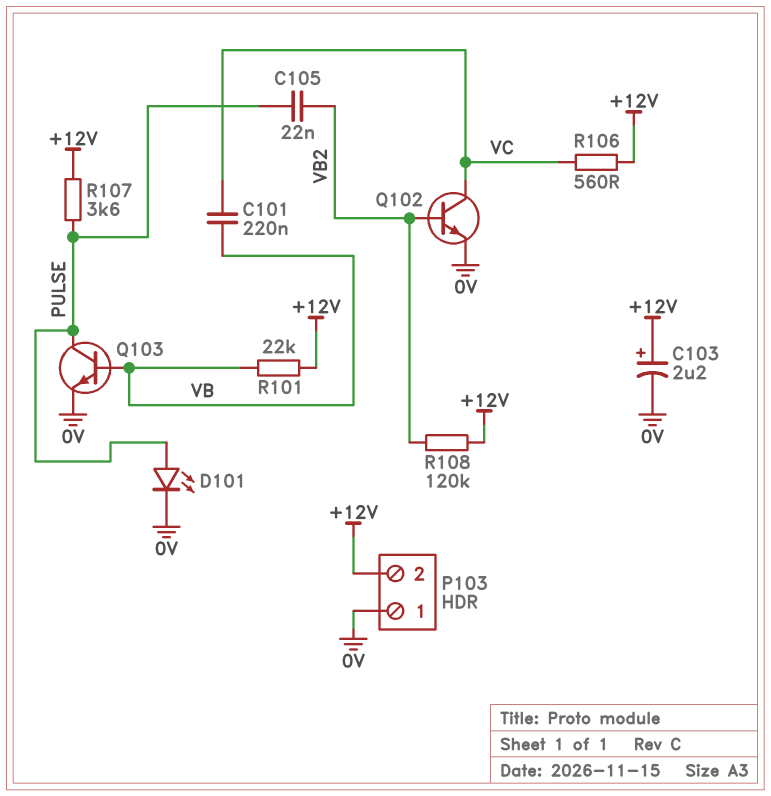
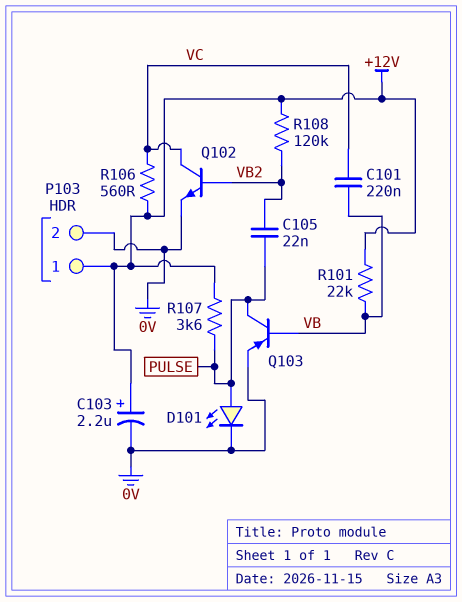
P103 pin 1: 0V -> +12V
P103 pin 2: +12V -> 0V
Q103: NPN (B VB, C PULSE, E 0V) -> PNP (B VB, C PULSE, E 0V)

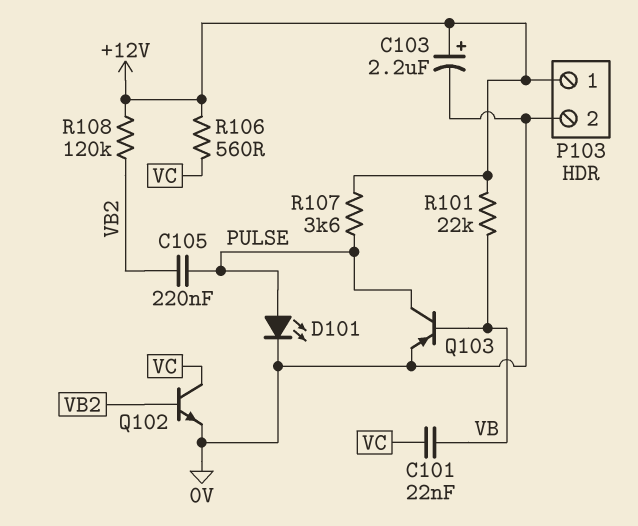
C101: 220nF (VB, VC) -> 22nF (VB, VC)
C105: 22nF (PULSE, VB2) -> 220nF (PULSE, VB2)

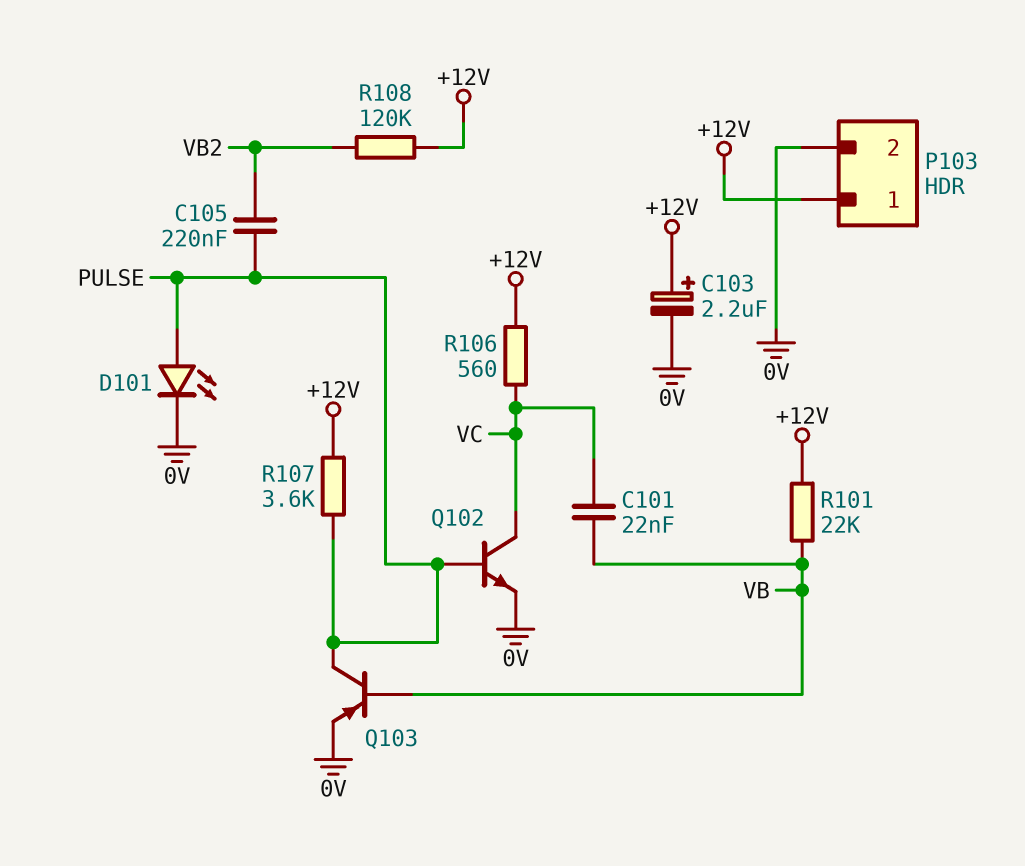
Q102: NPN (B VB2, C VC, E 0V) -> NPN (B PULSE, C VC, E 0V)

